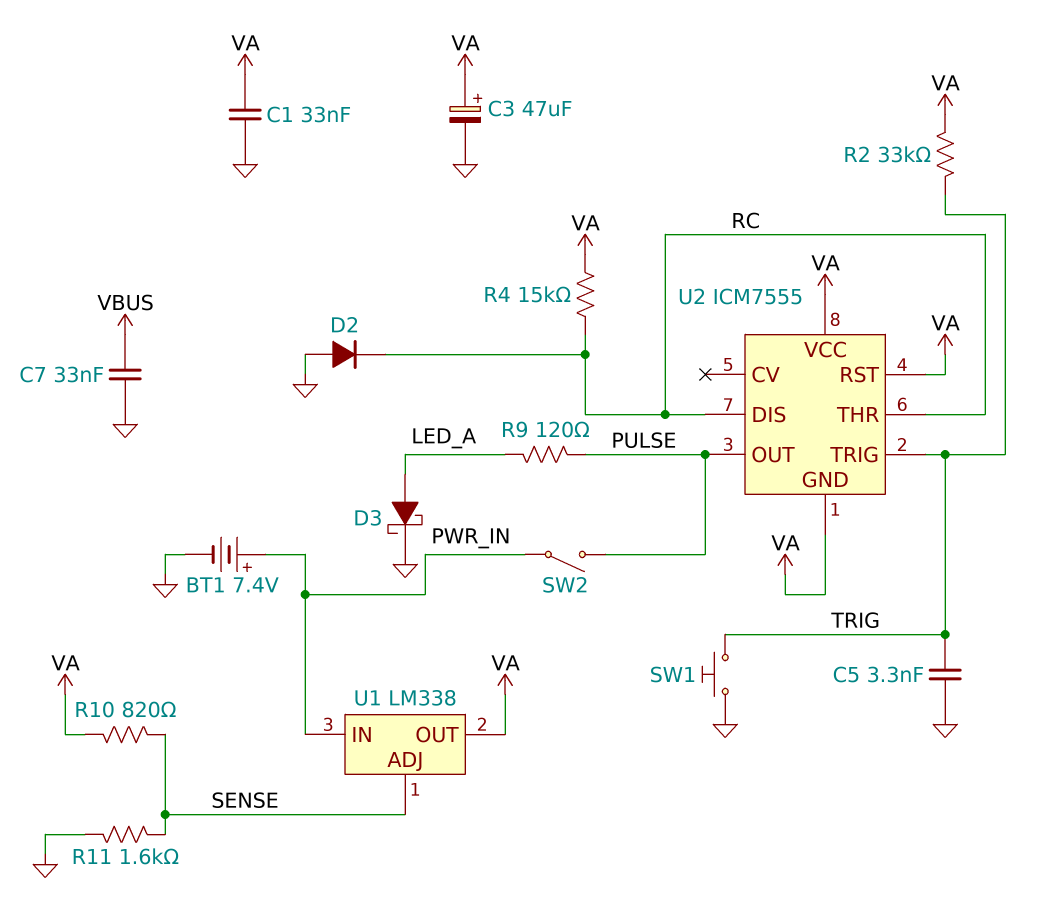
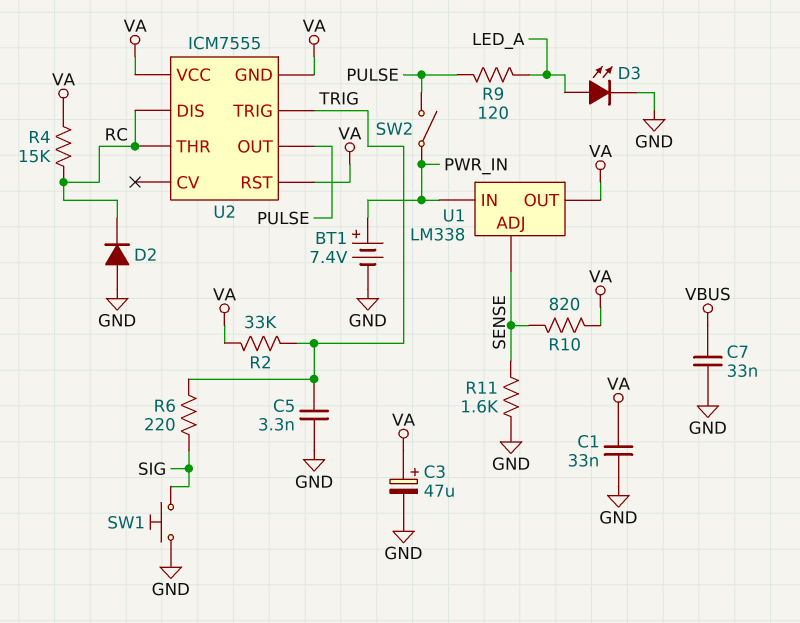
D3: schottky (A LED_A, K GND) -> LED (A LED_A, K GND)
R6: none -> 220 (SIG, TRIG)
SW1: button (GND, TRIG) -> button (GND, SIG)

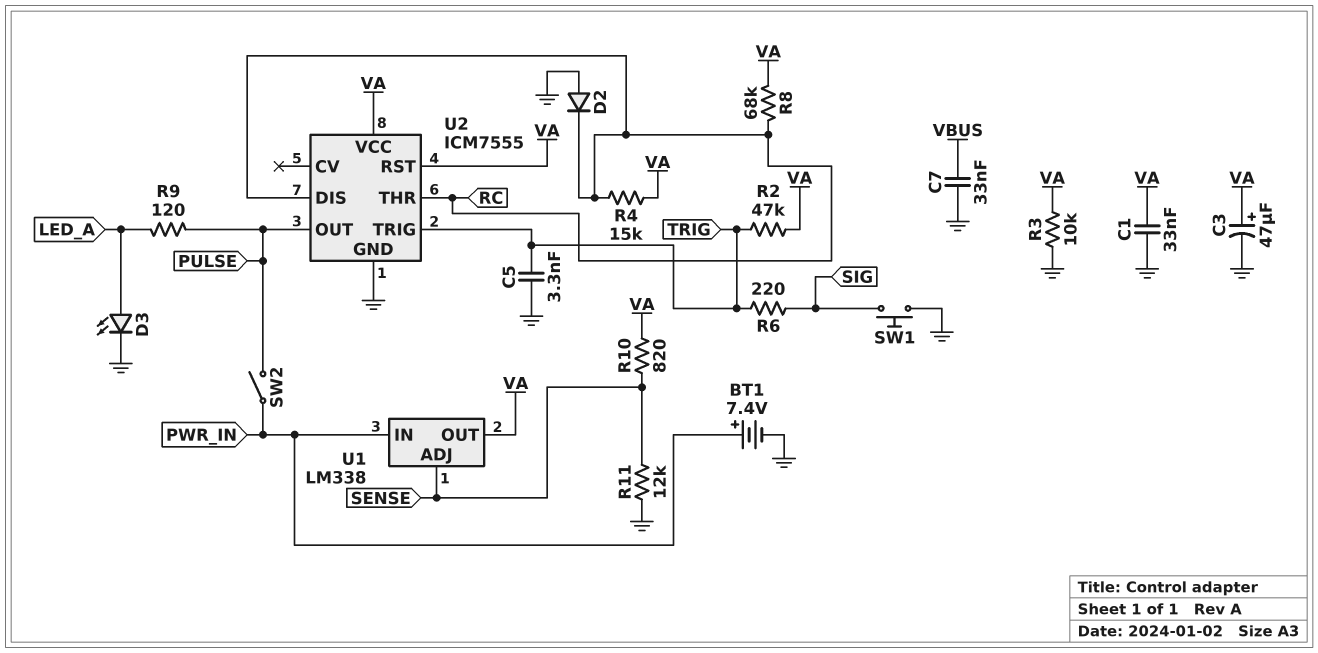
R2: 33k (TRIG, VA) -> 47k (TRIG, VA)
R3: none -> 10k (GND, VA)
R8: none -> 68k (RC, VA)
R11: 1.6k (GND, SENSE) -> 12k (GND, SENSE)
U2 pin GND: VA -> GND

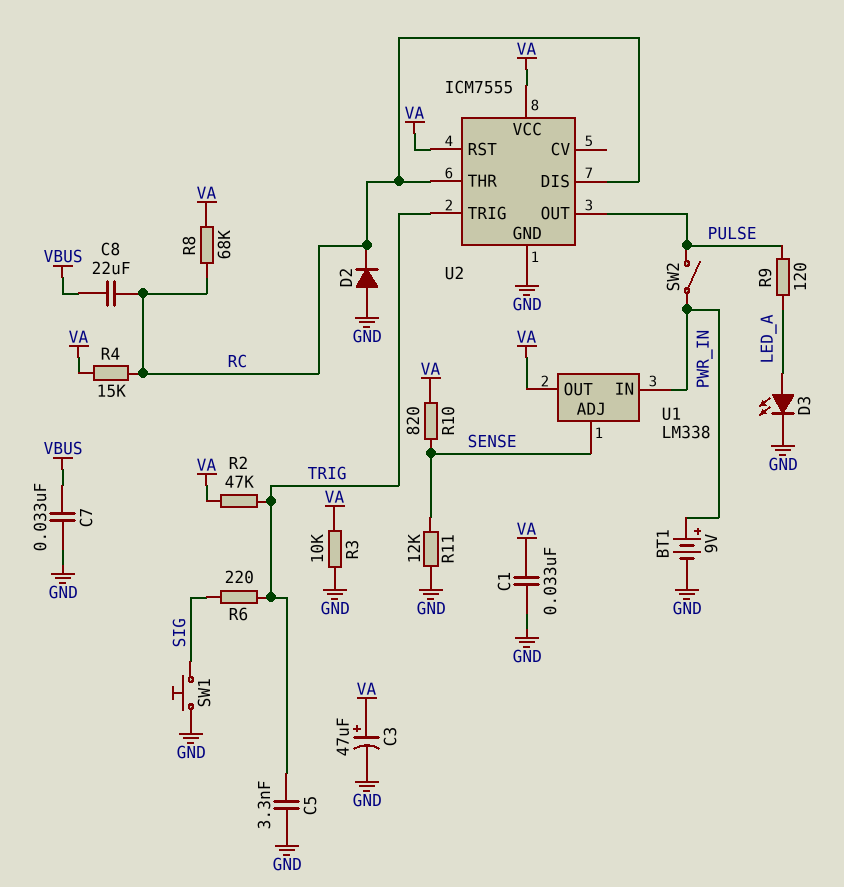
BT1: 7.4V (plus PWR_IN, minus GND) -> 9V (plus PWR_IN, minus GND)
C8: none -> 22uF (RC, VBUS)

